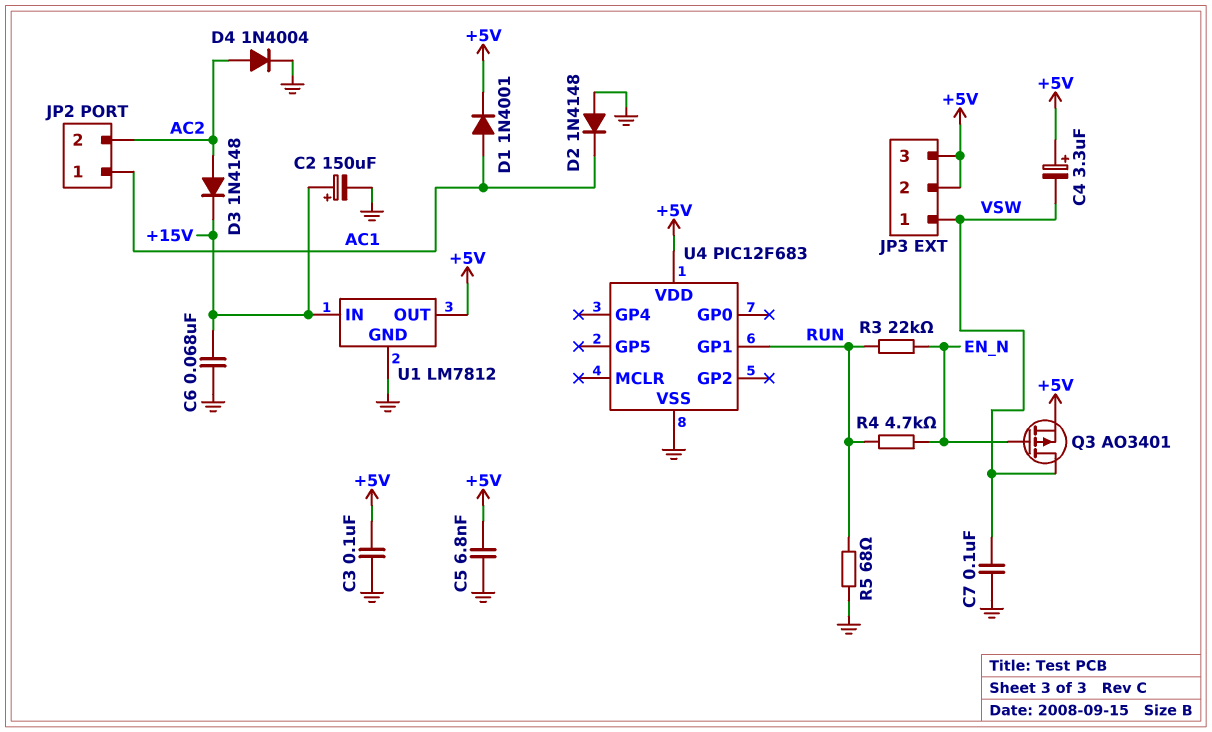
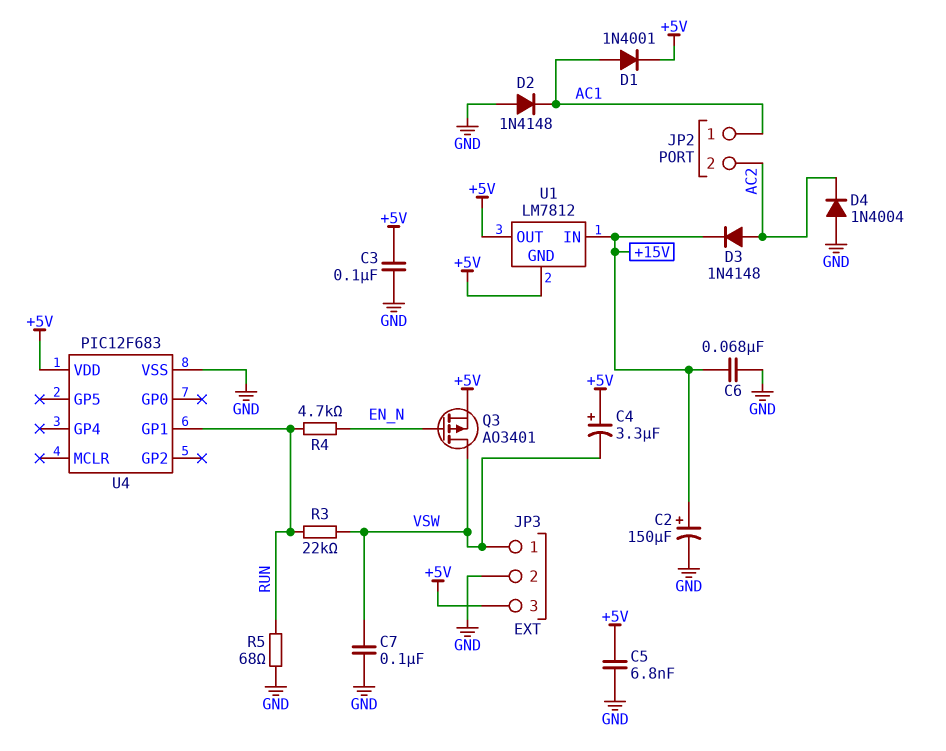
D4: diode 1N4004 (A AC2, K GND) -> diode 1N4004 (A GND, K AC2)
JP3 pin 2: +5V -> GND
R3: 22k (EN_N, RUN) -> 22k (RUN, VSW)
U1 pin GND: GND -> +5V

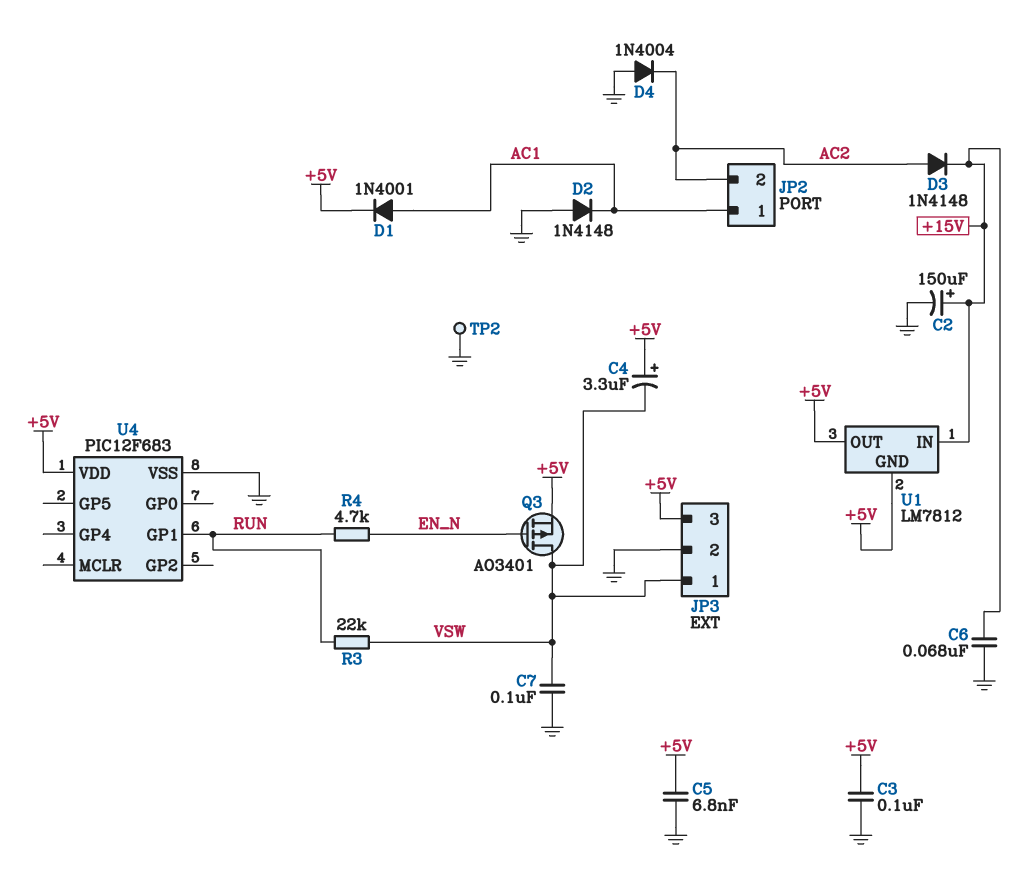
R5: 68 (GND, RUN) -> none
TP2: none -> test point (GND)

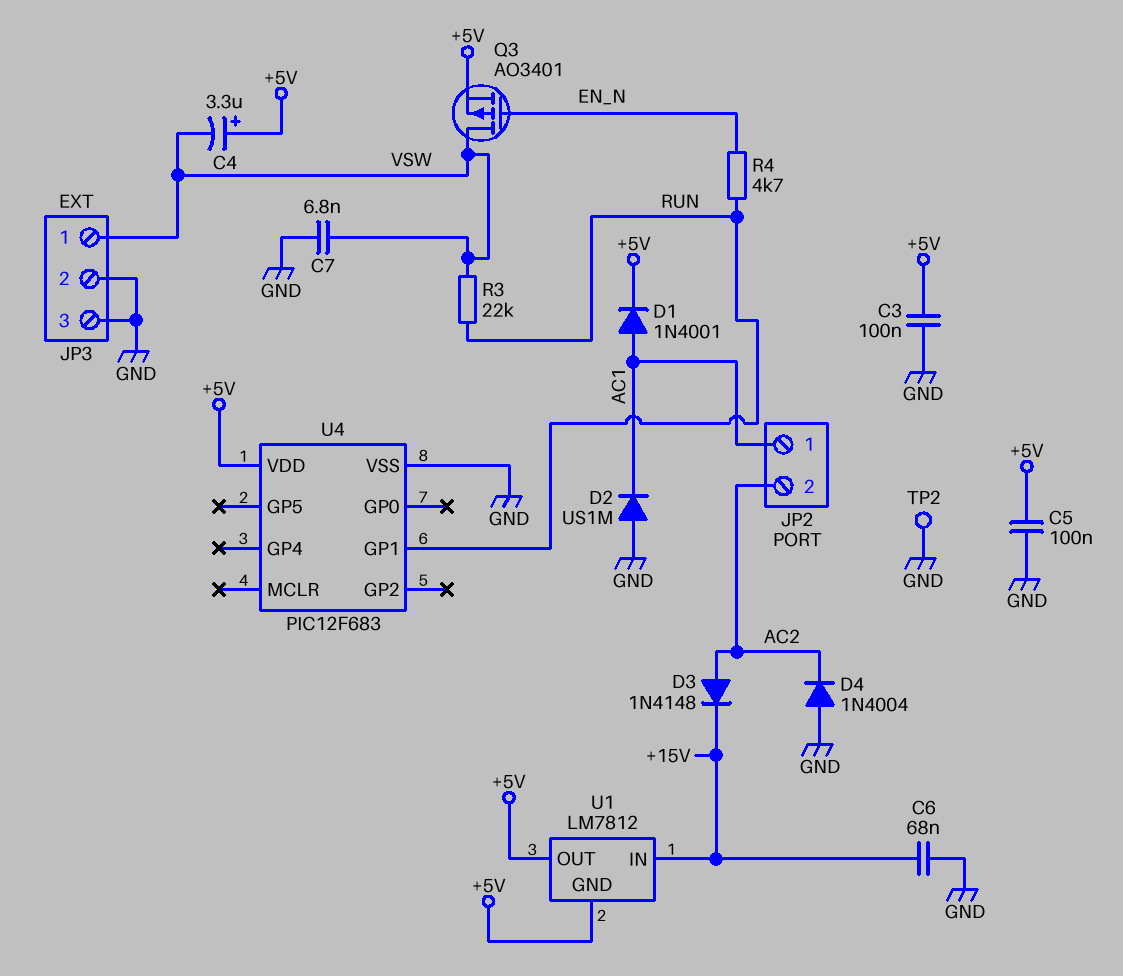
C2: 150uF (plus +15V, minus GND) -> none
C5: 6.8nF (+5V, GND) -> 100nF (+5V, GND)
C7: 100nF (GND, VSW) -> 6.8nF (GND, VSW)
D2: diode 1N4148 (A GND, K AC1) -> diode US1M (A GND, K AC1)
JP3 pin 3: +5V -> GND

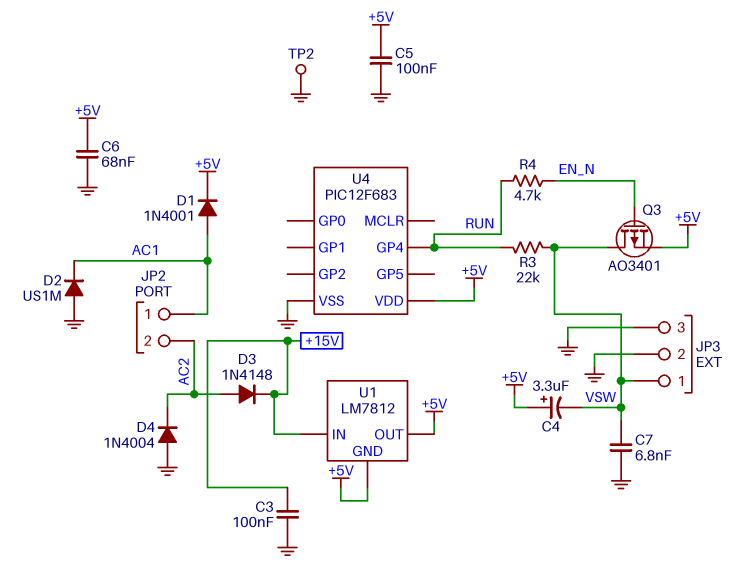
C3: 100nF (+5V, GND) -> 100nF (+15V, GND)
C6: 68nF (+15V, GND) -> 68nF (+5V, GND)
U4 pin GP1: RUN -> none
U4 pin GP4: none -> RUN

